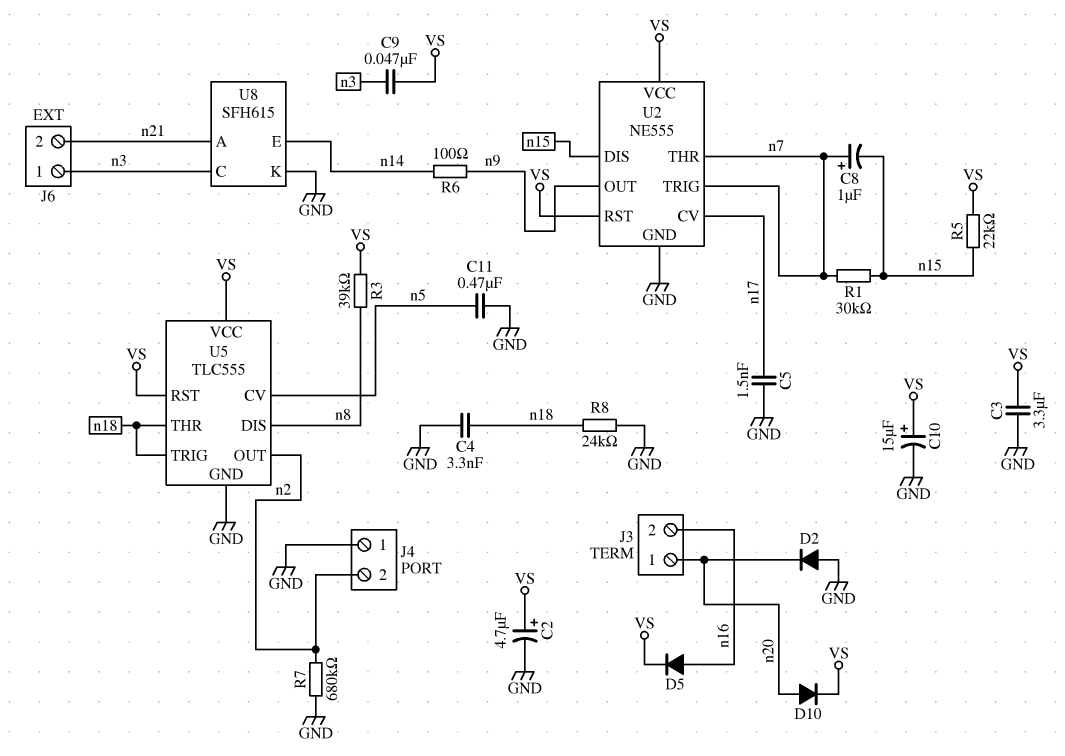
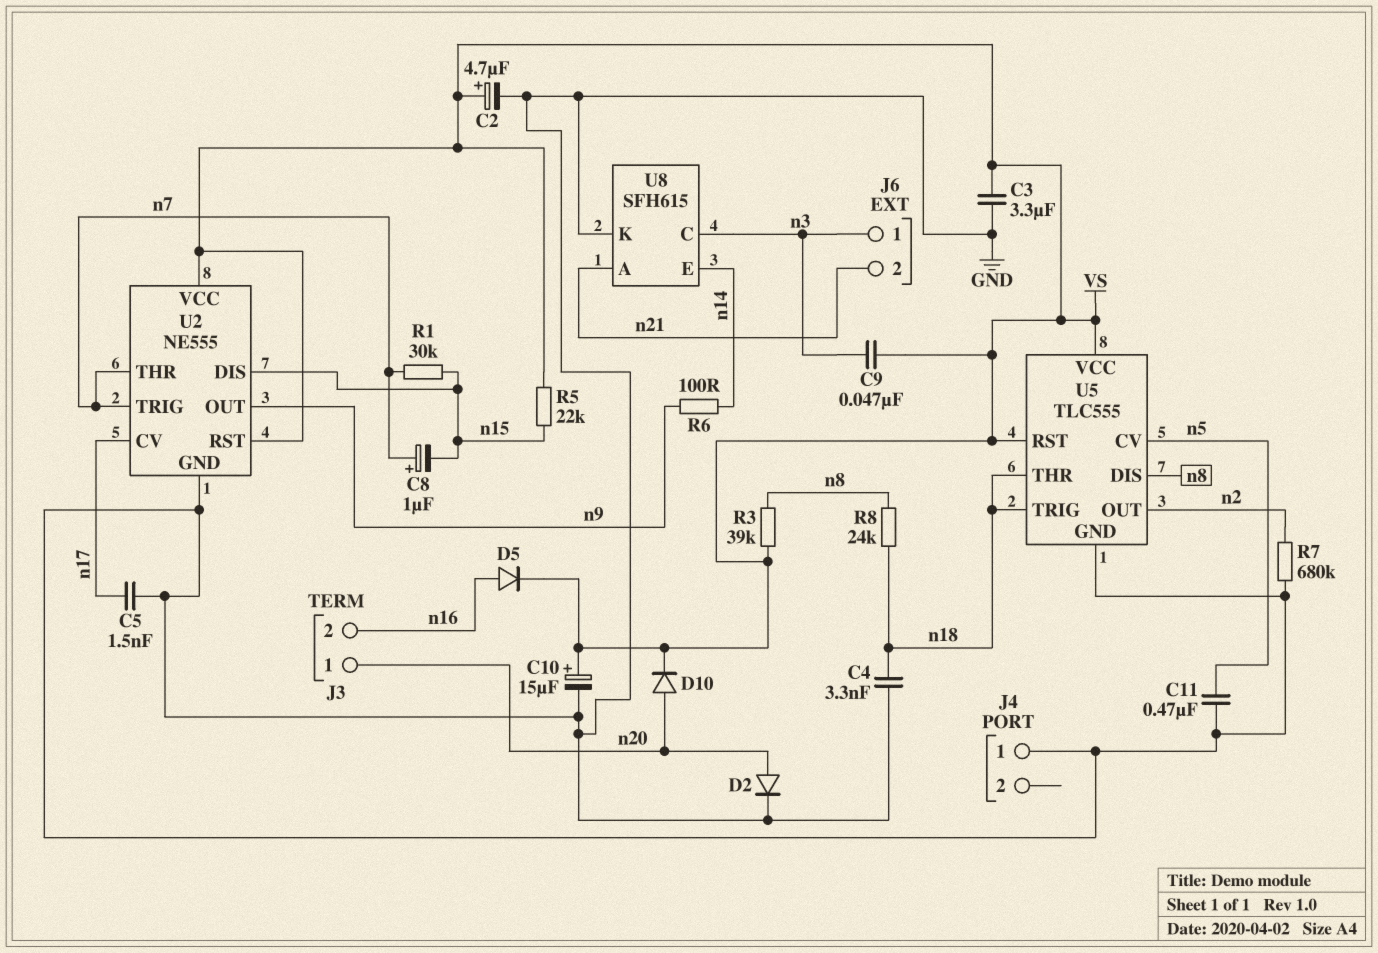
D2: diode (A GND, K n20) -> diode (A n20, K GND)
J4 pin 2: n2 -> none
R8: 24k (GND, n18) -> 24k (n8, n18)

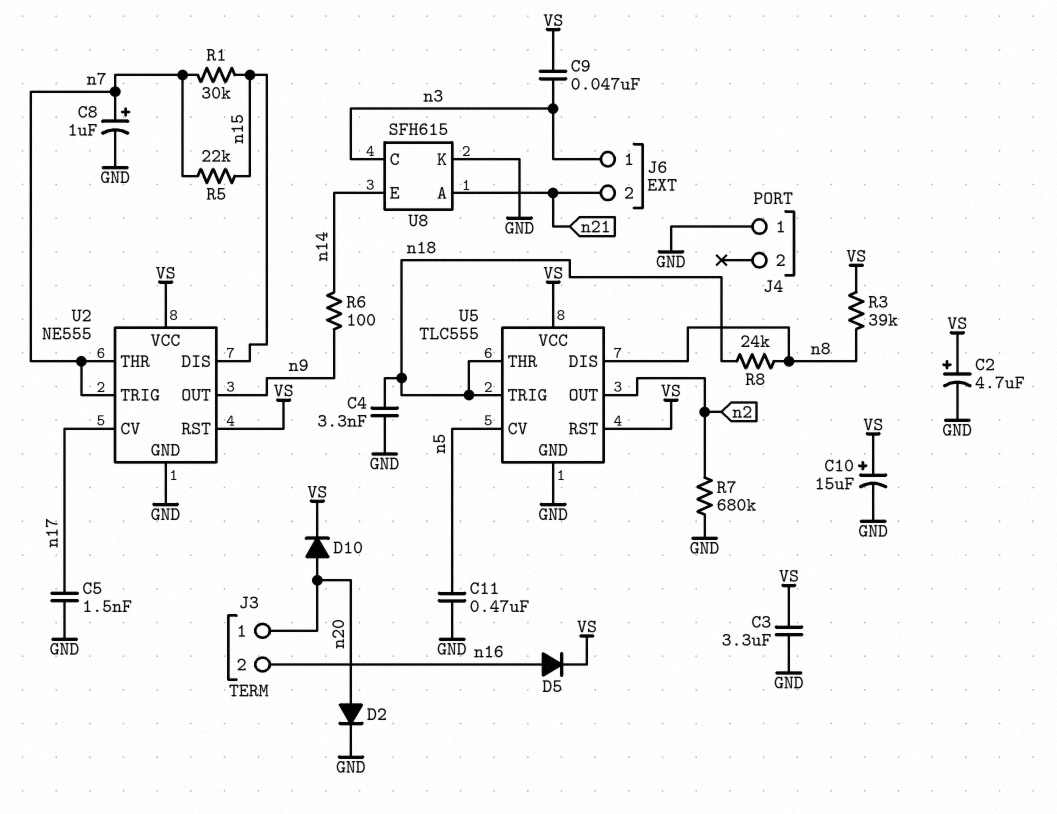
C8: 1uF (plus n7, minus n15) -> 1uF (plus n7, minus GND)
R5: 22k (VS, n15) -> 22k (n7, n15)

